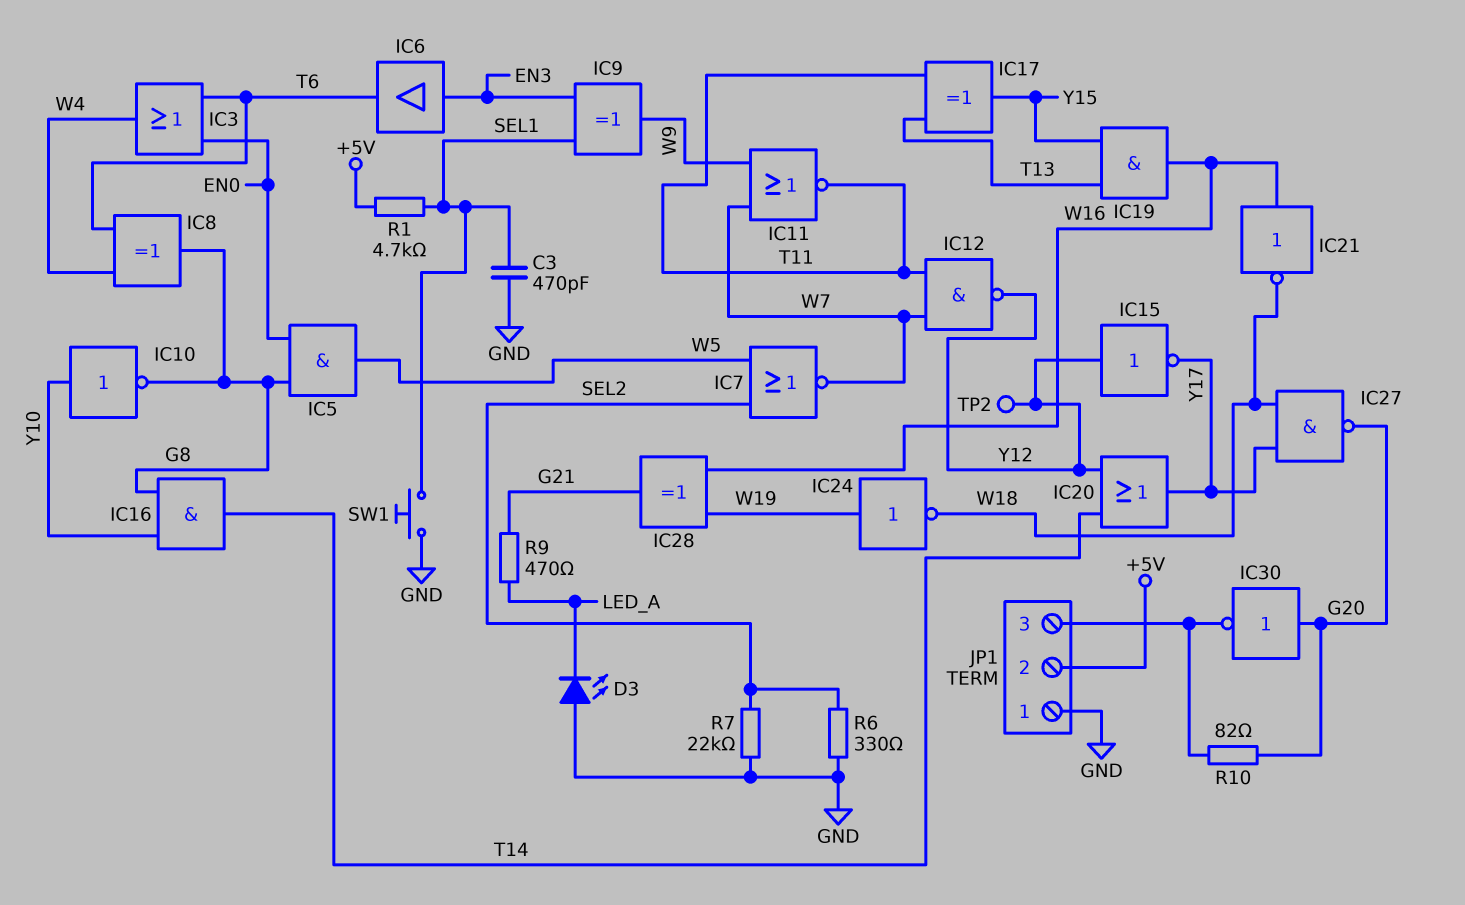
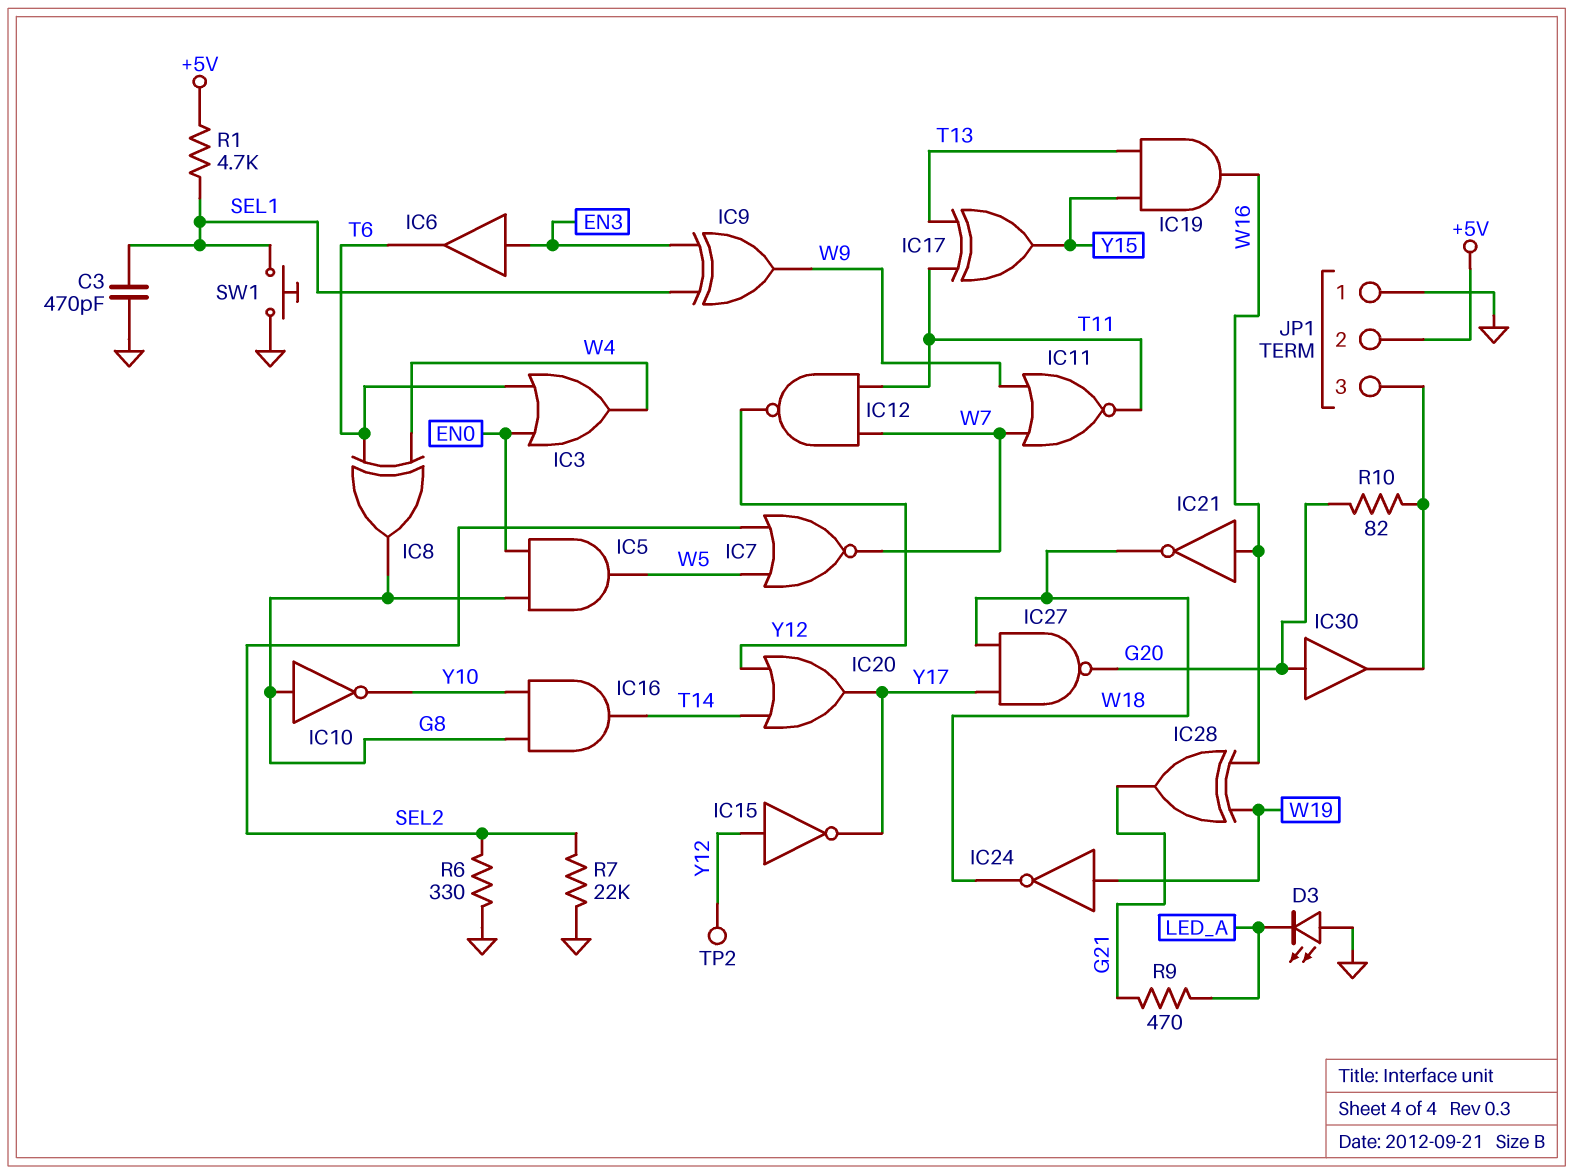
IC10: NOT (in Y10, out G8) -> NOT (in G8, out Y10)
IC30: NOT (in G20, out JP1/3) -> buffer (in G20, out JP1/3)

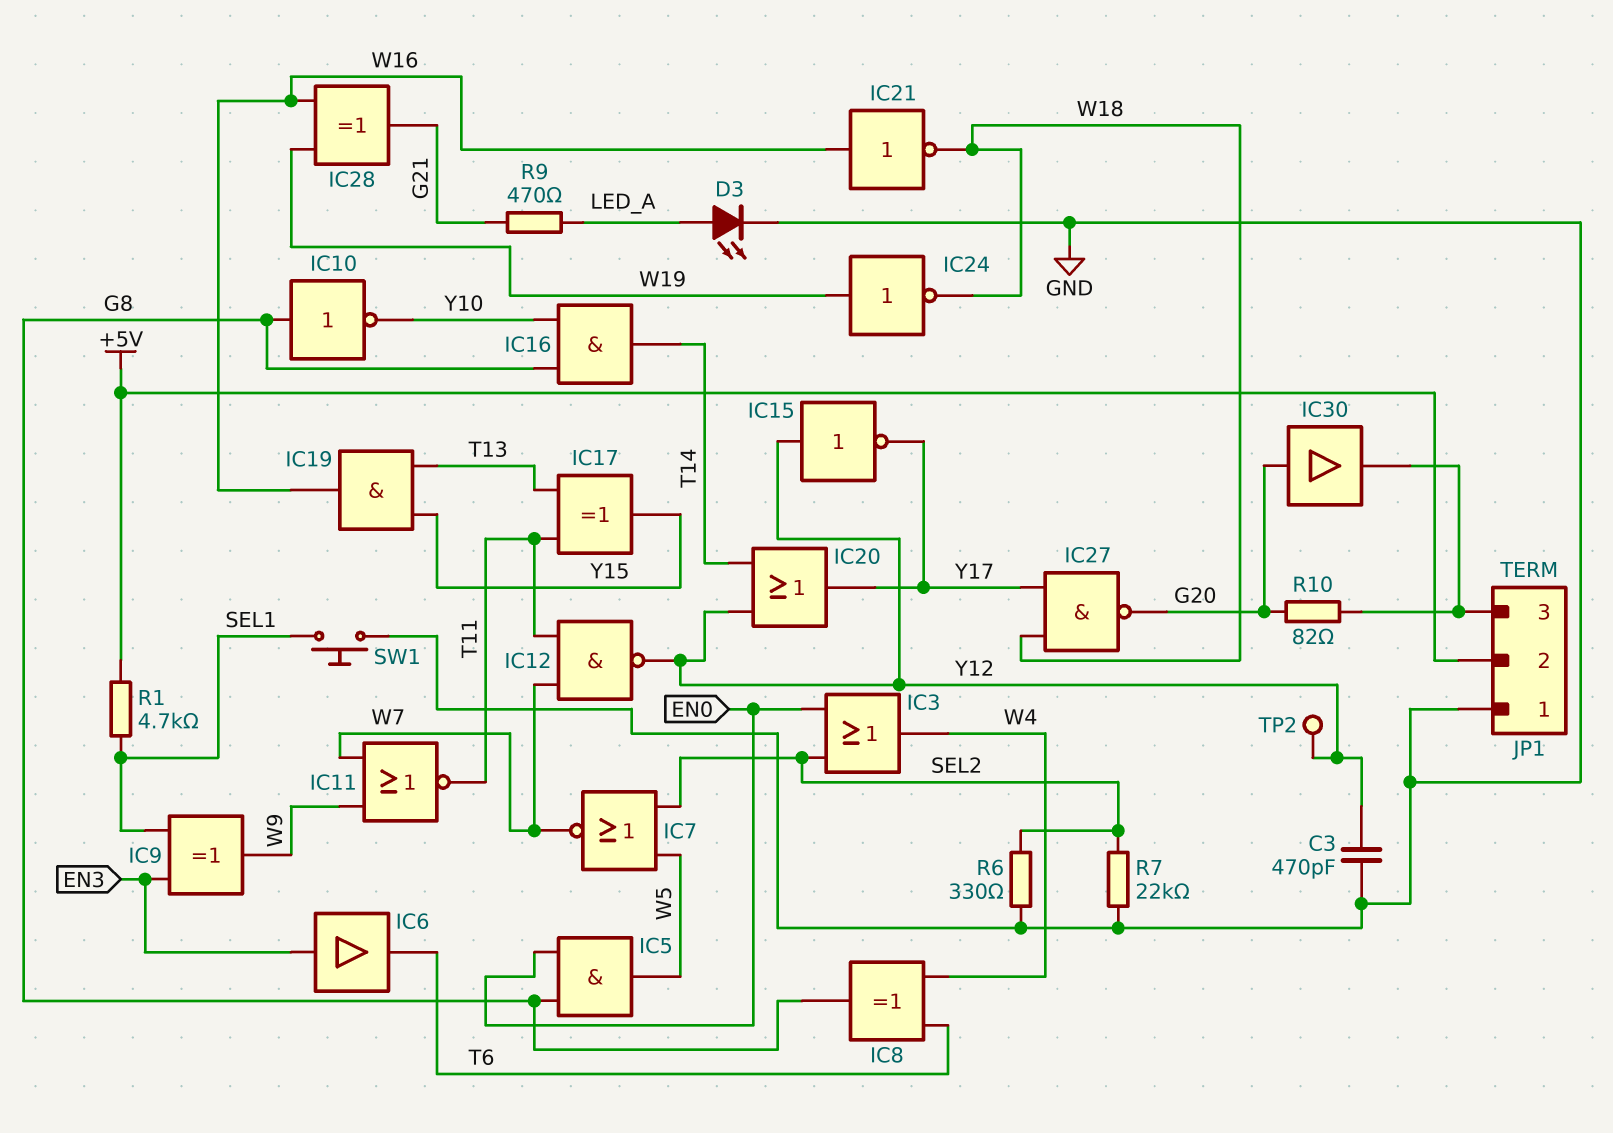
C3: 470pF (GND, SEL1) -> 470pF (GND, Y12)
D3: LED (A GND, K LED_A) -> LED (A LED_A, K GND)
IC3: OR (in EN0, in T6, out W4) -> OR (in EN0, in SEL2, out W4)

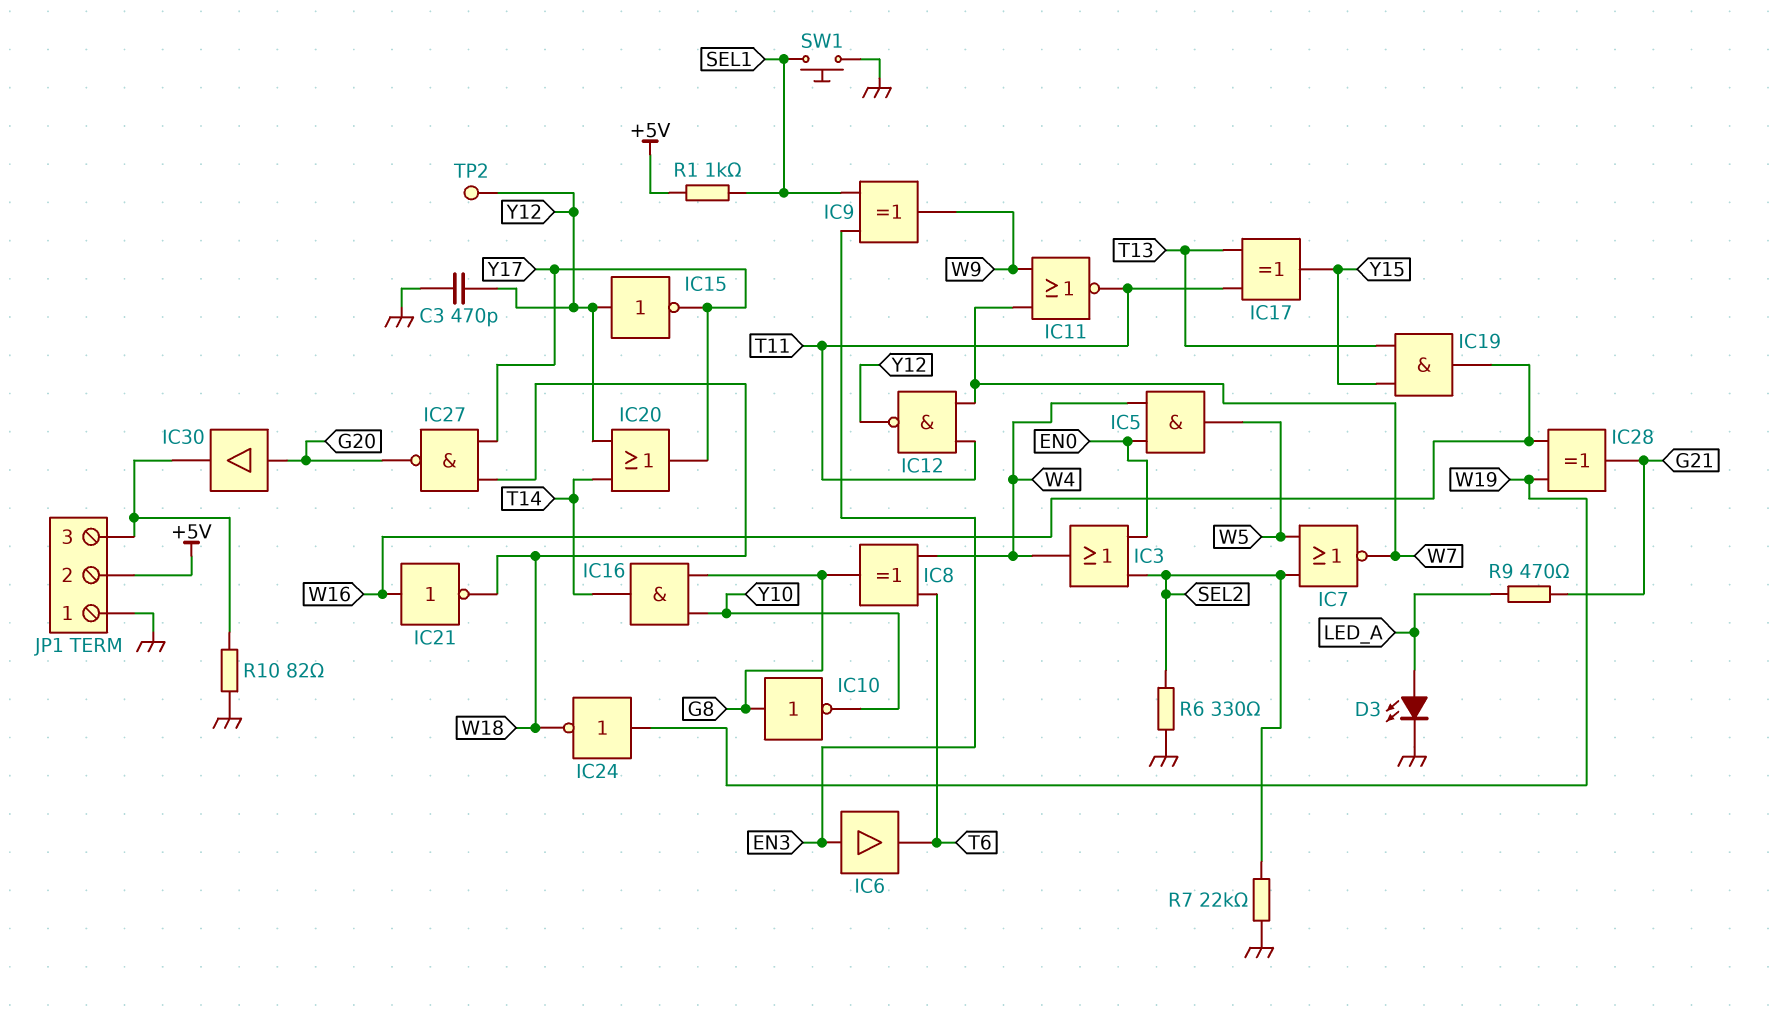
IC5: AND (in EN0, in G8, out W5) -> AND (in EN0, in W4, out W5)
R1: 4.7k (+5V, SEL1) -> 1k (+5V, SEL1)
R10: 82 (G20, JP1/3) -> 82 (GND, JP1/3)

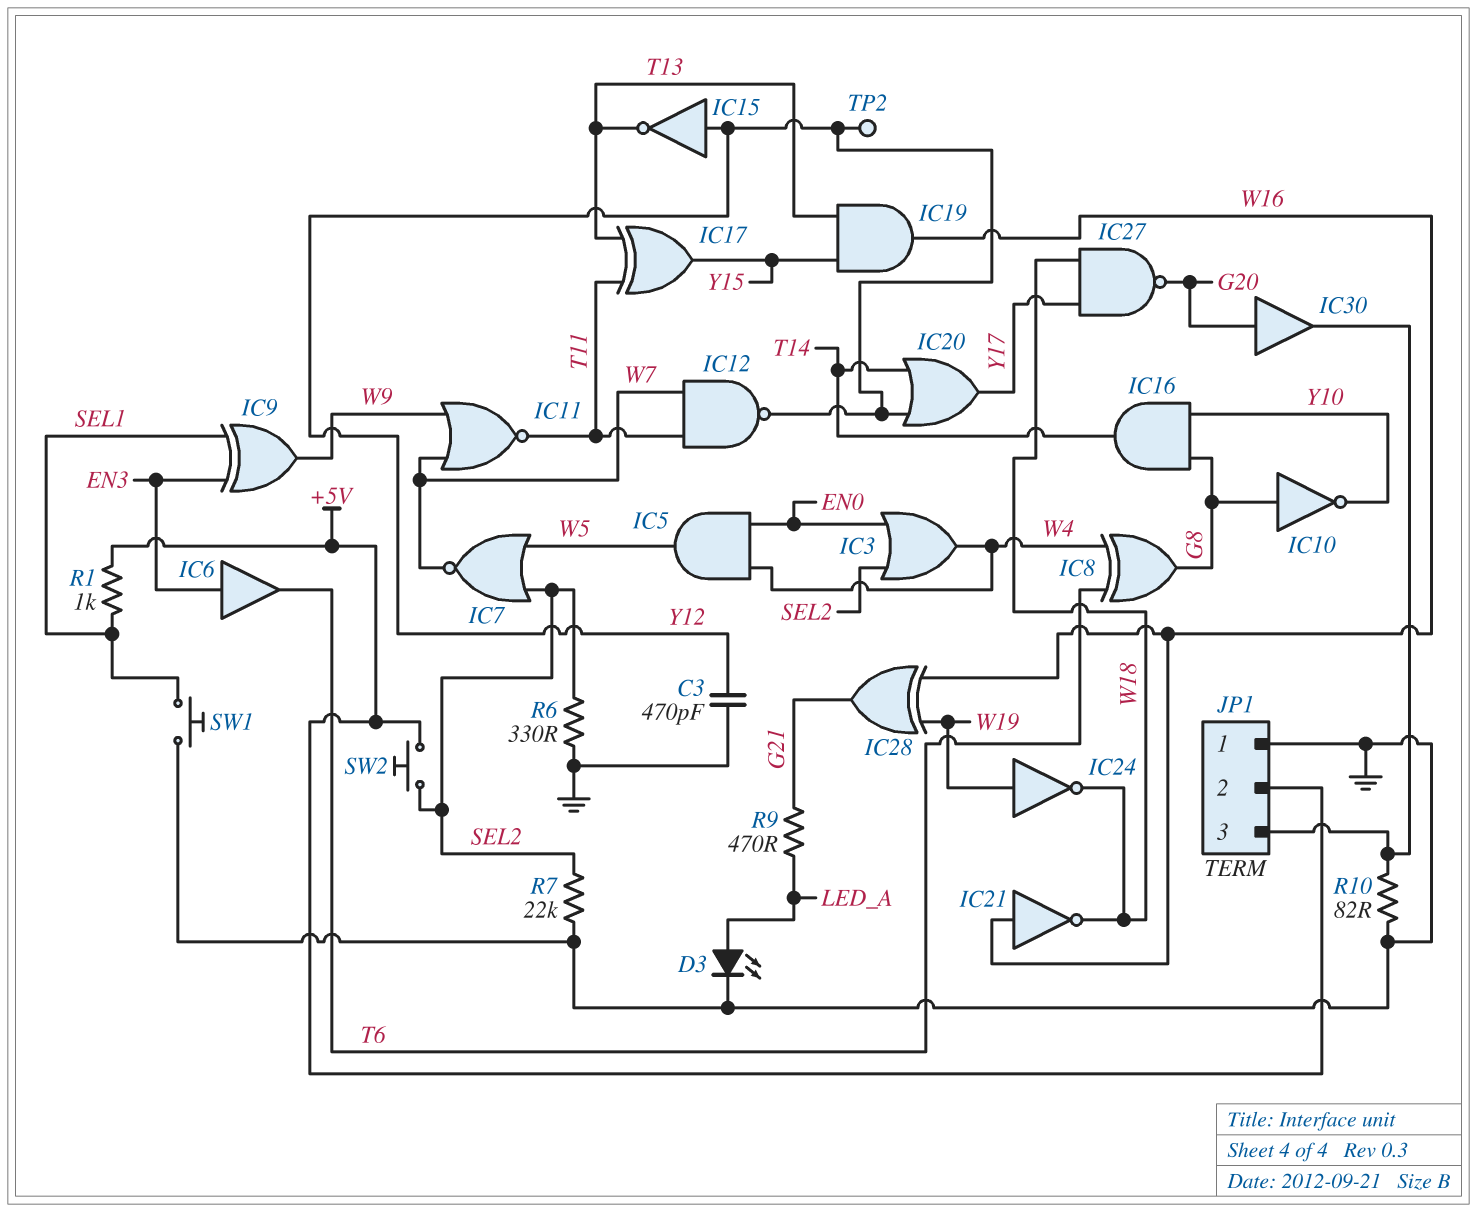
IC15: NOT (in Y12, out Y17) -> NOT (in Y12, out T13)
SW2: none -> button (+5V, SEL2)

